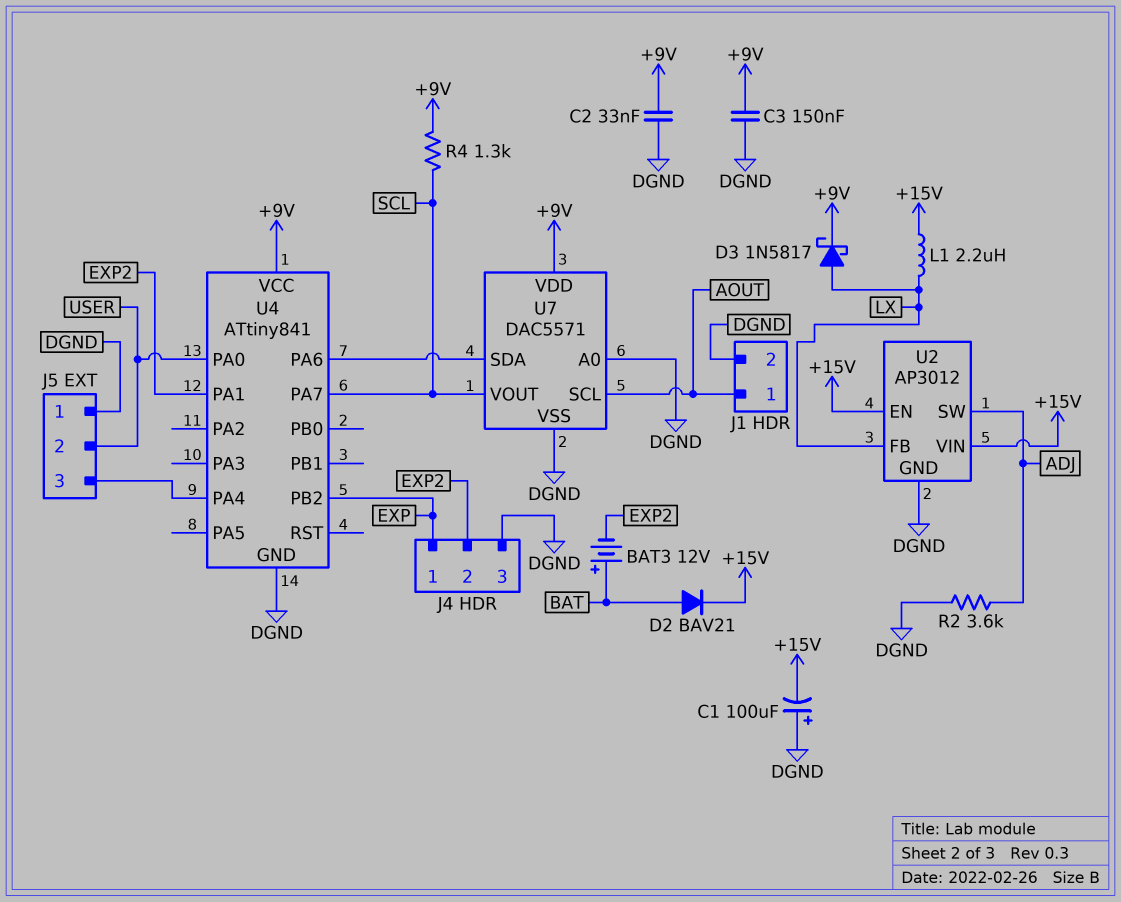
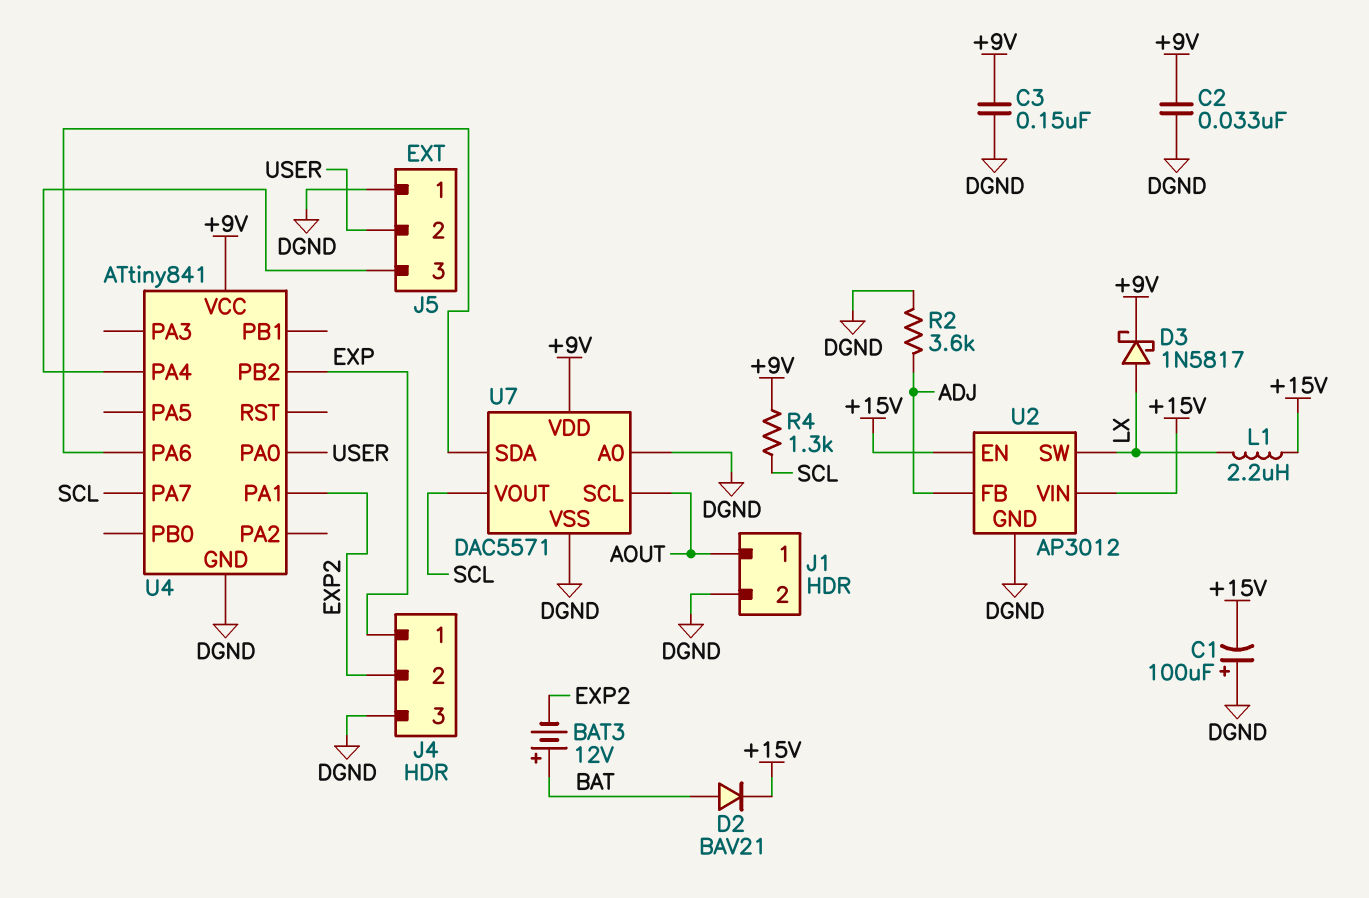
U2 pin FB: LX -> ADJ
U2 pin SW: ADJ -> LX

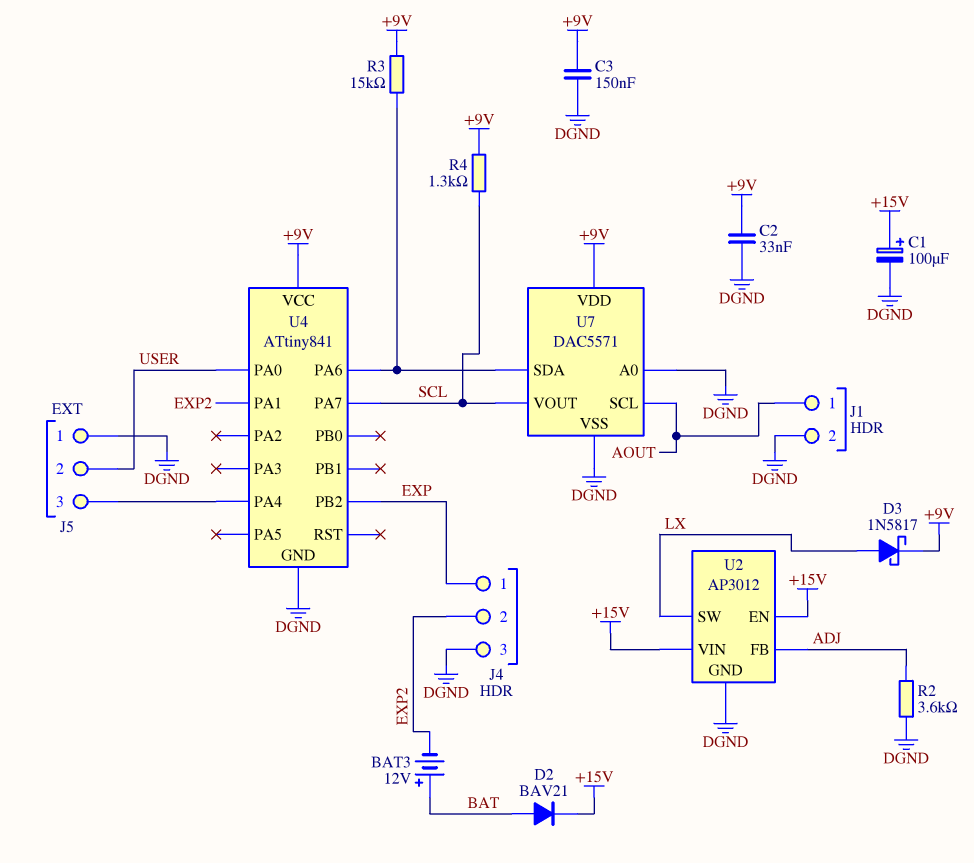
C1: 100uF (plus DGND, minus +15V) -> 100uF (plus +15V, minus DGND)
L1: 2.2uH (+15V, LX) -> none
R3: none -> 15k (+9V, U4/PA6)

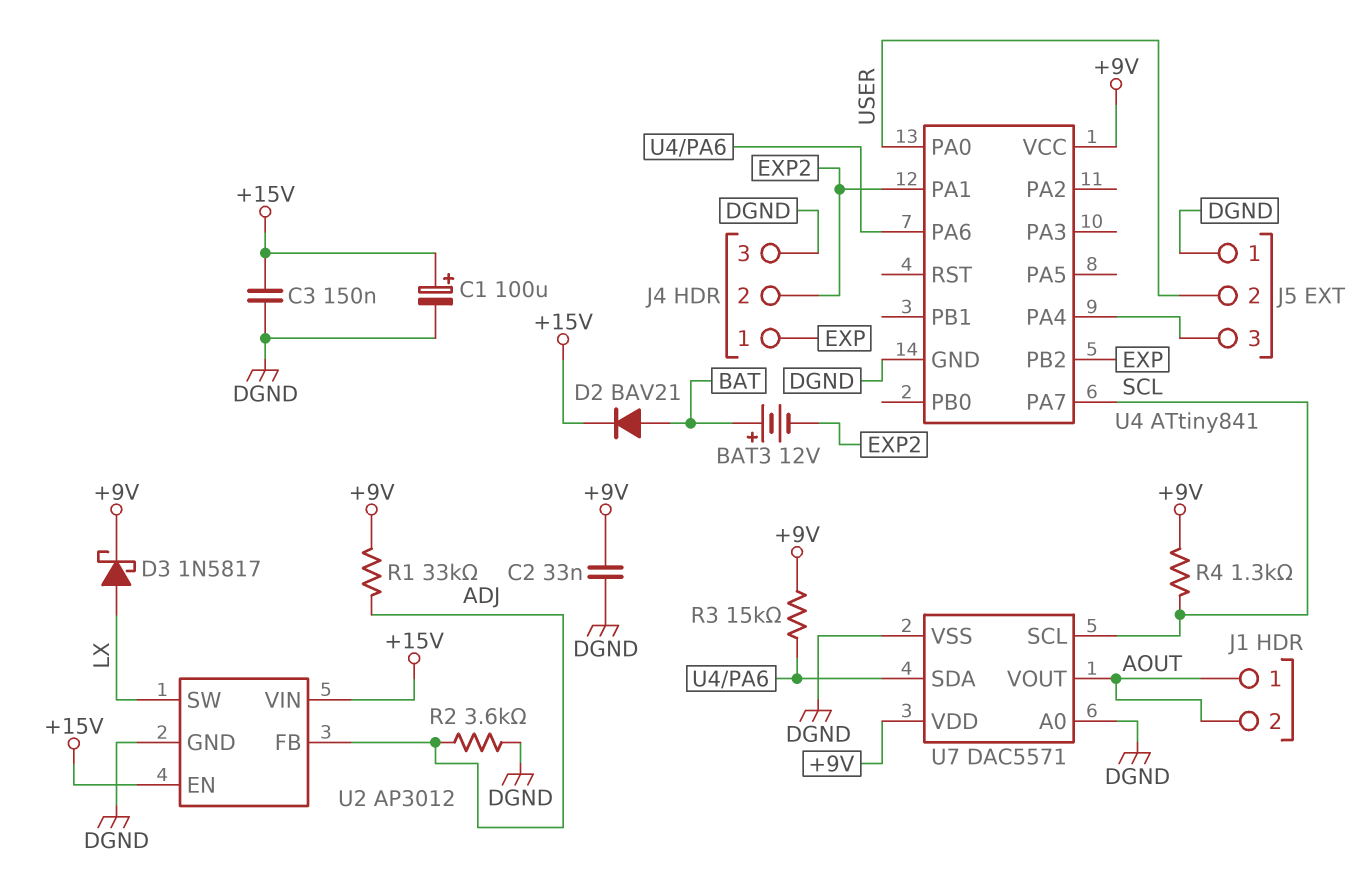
C3: 150nF (+9V, DGND) -> 150nF (+15V, DGND)
J1 pin 2: DGND -> AOUT
R1: none -> 33k (+9V, ADJ)
U7 pin SCL: AOUT -> SCL
U7 pin VOUT: SCL -> AOUT

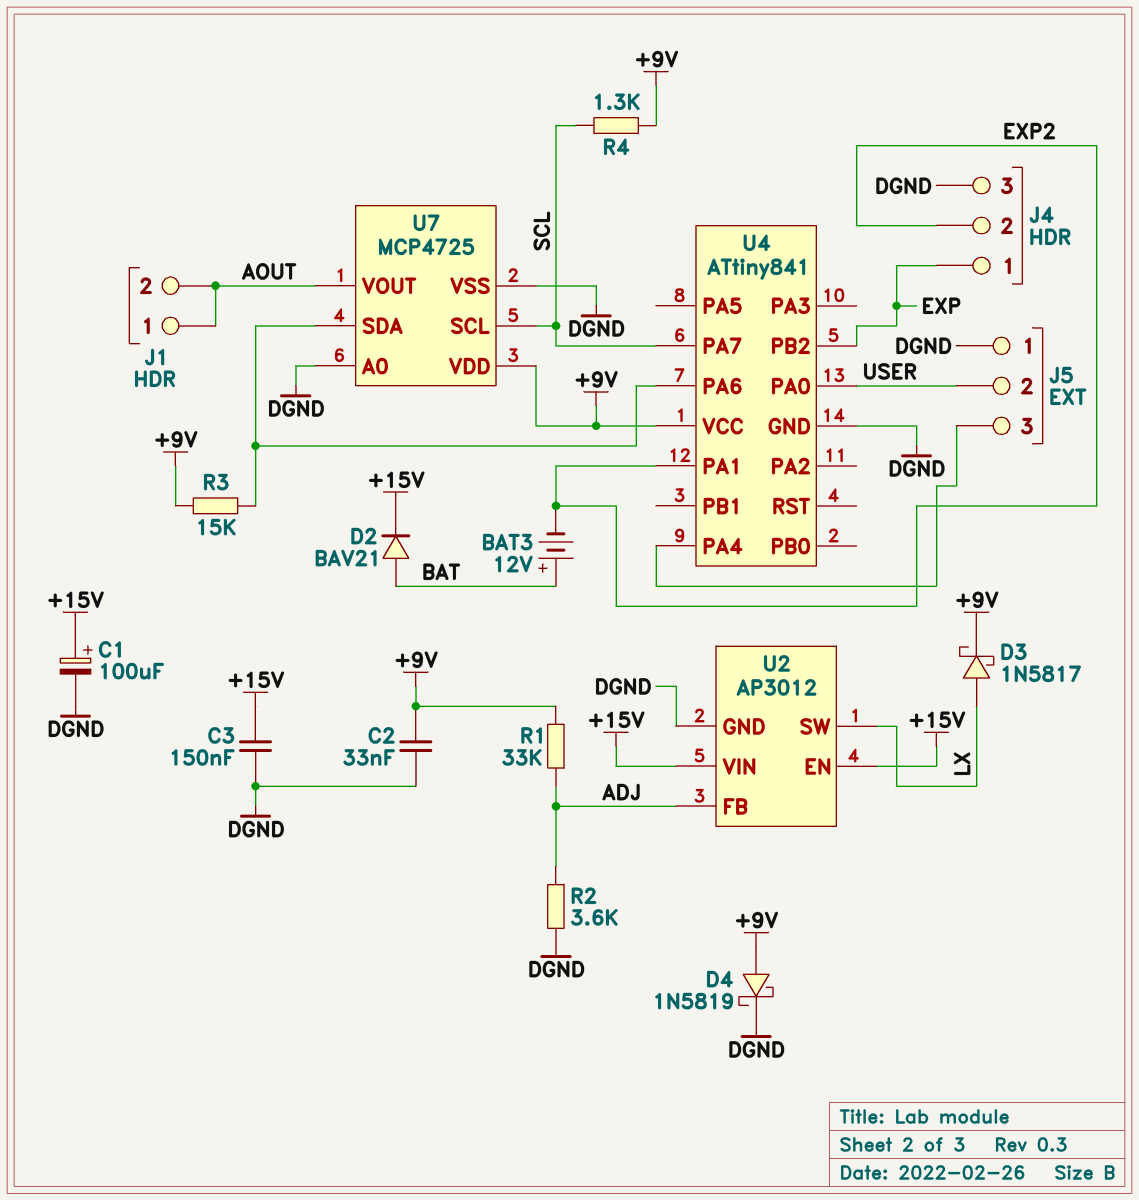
D4: none -> schottky 1N5819 (A +9V, K DGND)
U7: DAC5571 -> MCP4725

